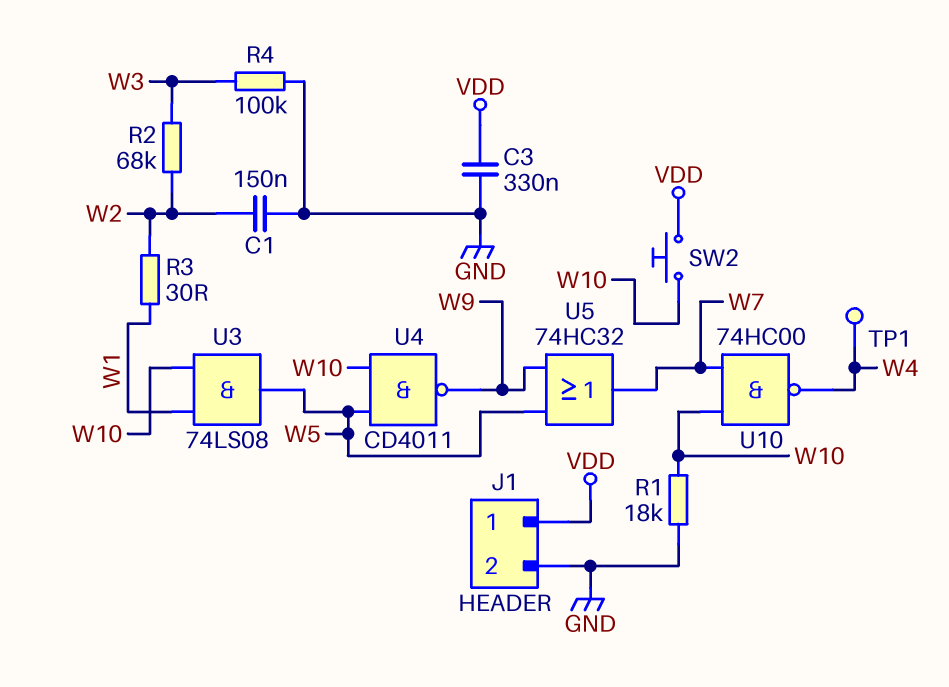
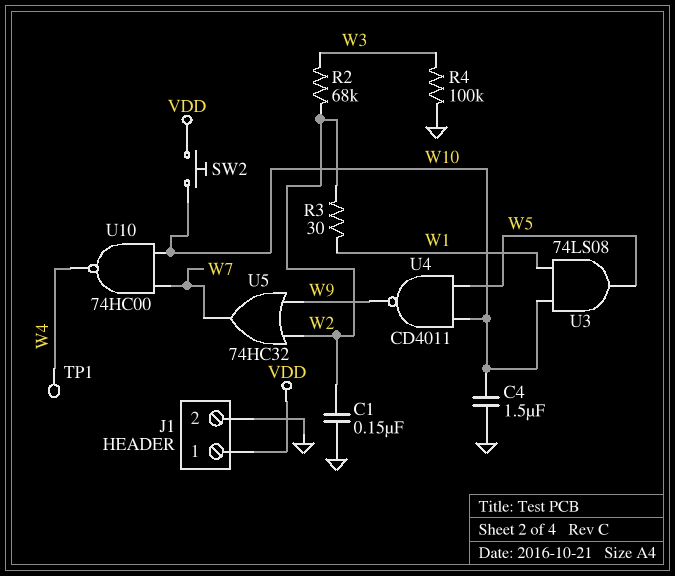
C3: 330nF (GND, VDD) -> none
C4: none -> 1.5uF (GND, W10)
R1: 18k (GND, W10) -> none
U5: OR 74HC32 (in W5, in W9, out W7) -> OR 74HC32 (in W2, in W9, out W7)

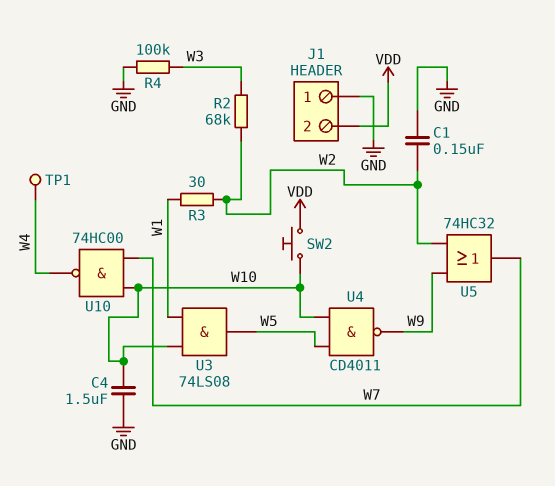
J1 pin 1: VDD -> GND
J1 pin 2: GND -> VDD

